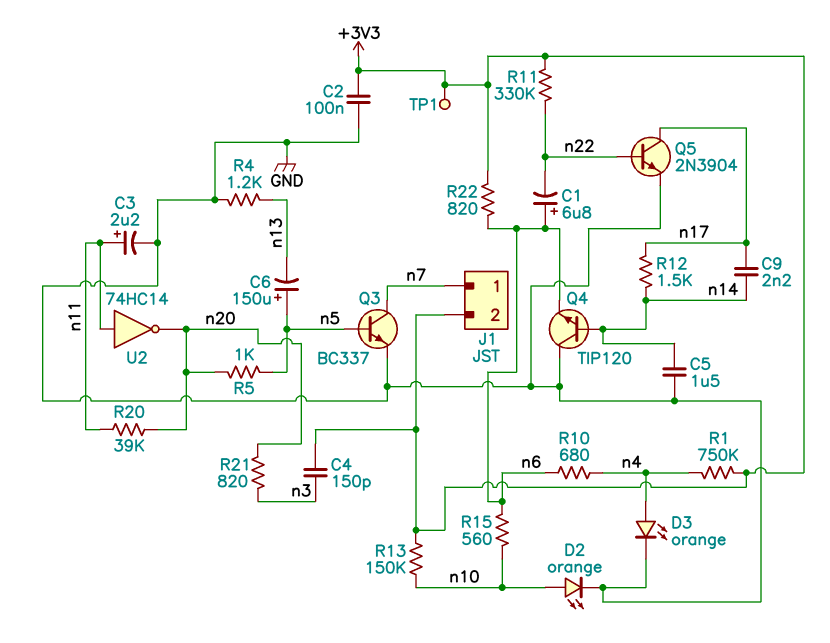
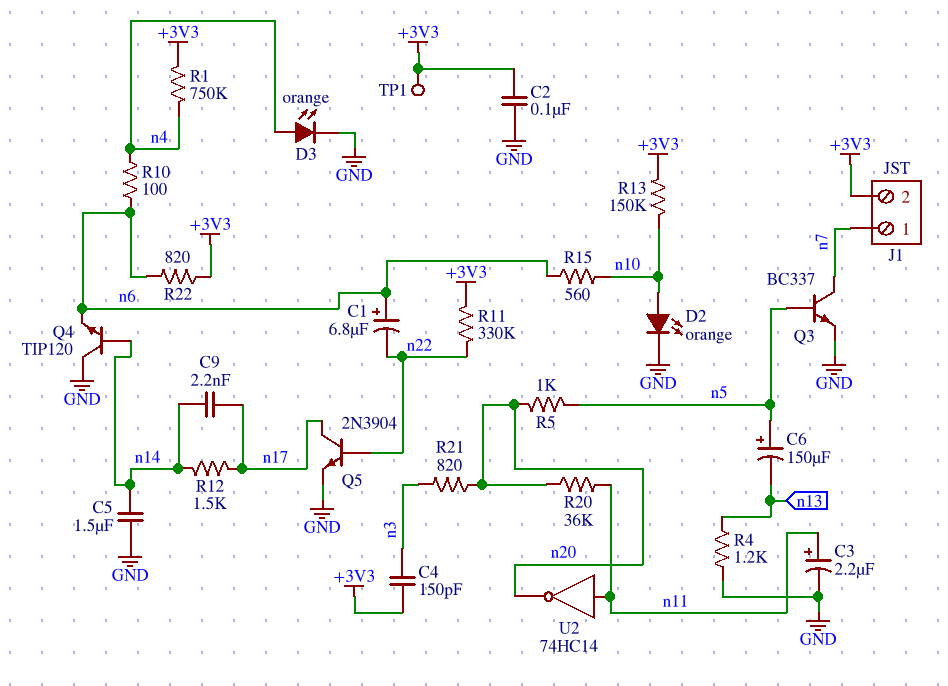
R10: 680 (n4, n6) -> 100 (n4, n6)
R20: 39k (n11, n20) -> 36k (n11, n20)

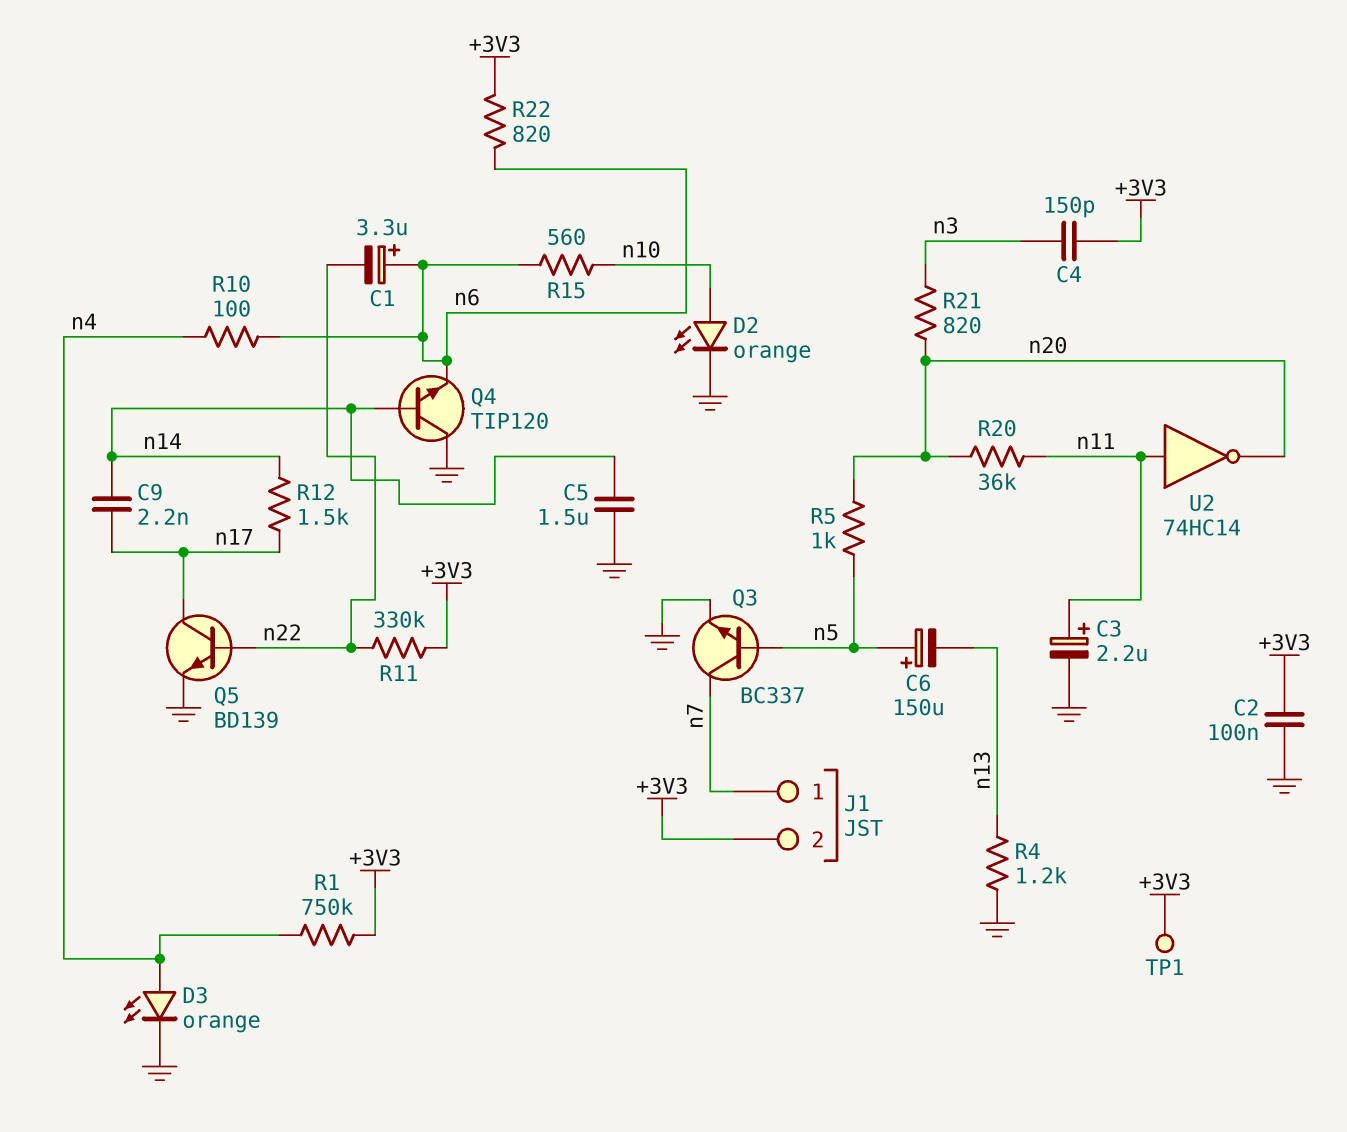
C1: 6.8uF (plus n6, minus n22) -> 3.3uF (plus n6, minus n22)
Q5: NPN 2N3904 (B n22, C n17, E GND) -> NPN BD139 (B n22, C n17, E GND)
R13: 150k (+3V3, n10) -> none

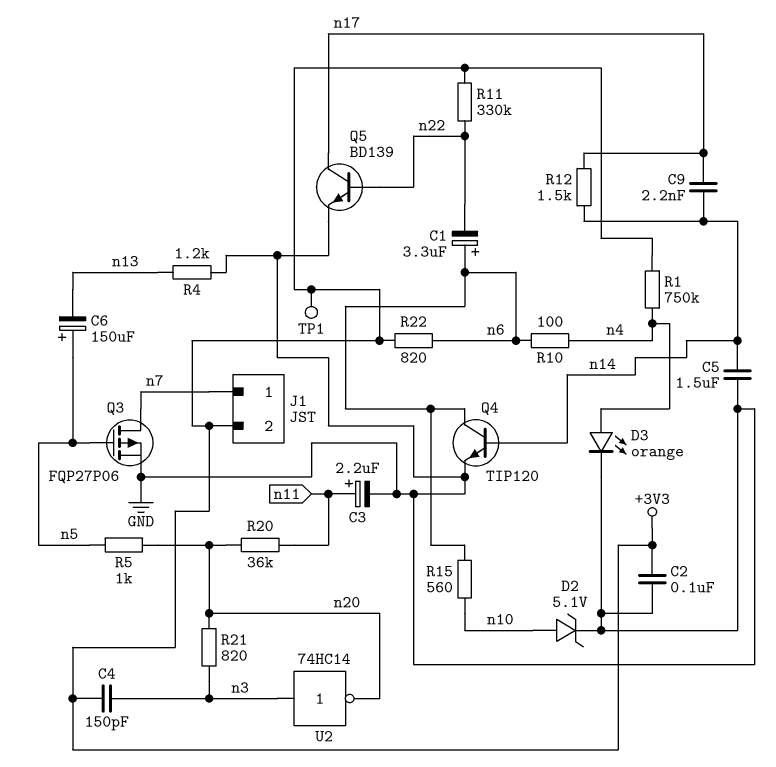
D2: LED orange (A n10, K GND) -> zener 5.1V (A n10, K GND)
Q3: NPN BC337 (B n5, C n7, E GND) -> PMOS FQP27P06 (G n5, D n7, S GND)
Q4: NPN TIP120 (B n14, C GND, E n6) -> NPN TIP120 (B n14, C n6, E GND)
U2: NOT 74HC14 (in n11, out n20) -> NOT 74HC14 (in n3, out n20)

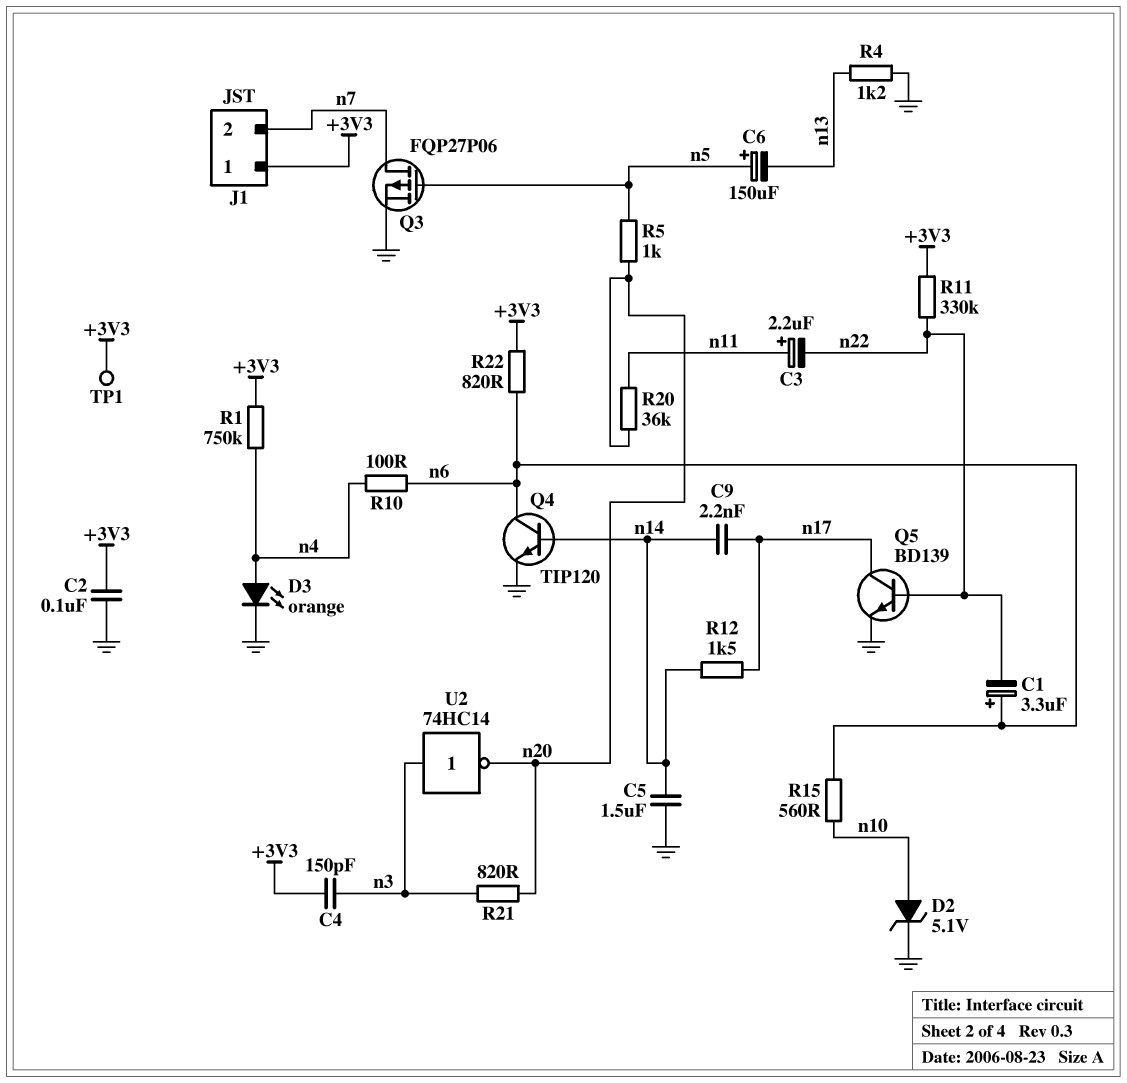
C3: 2.2uF (plus n11, minus GND) -> 2.2uF (plus n11, minus n22)
J1 pin 1: n7 -> +3V3
J1 pin 2: +3V3 -> n7

